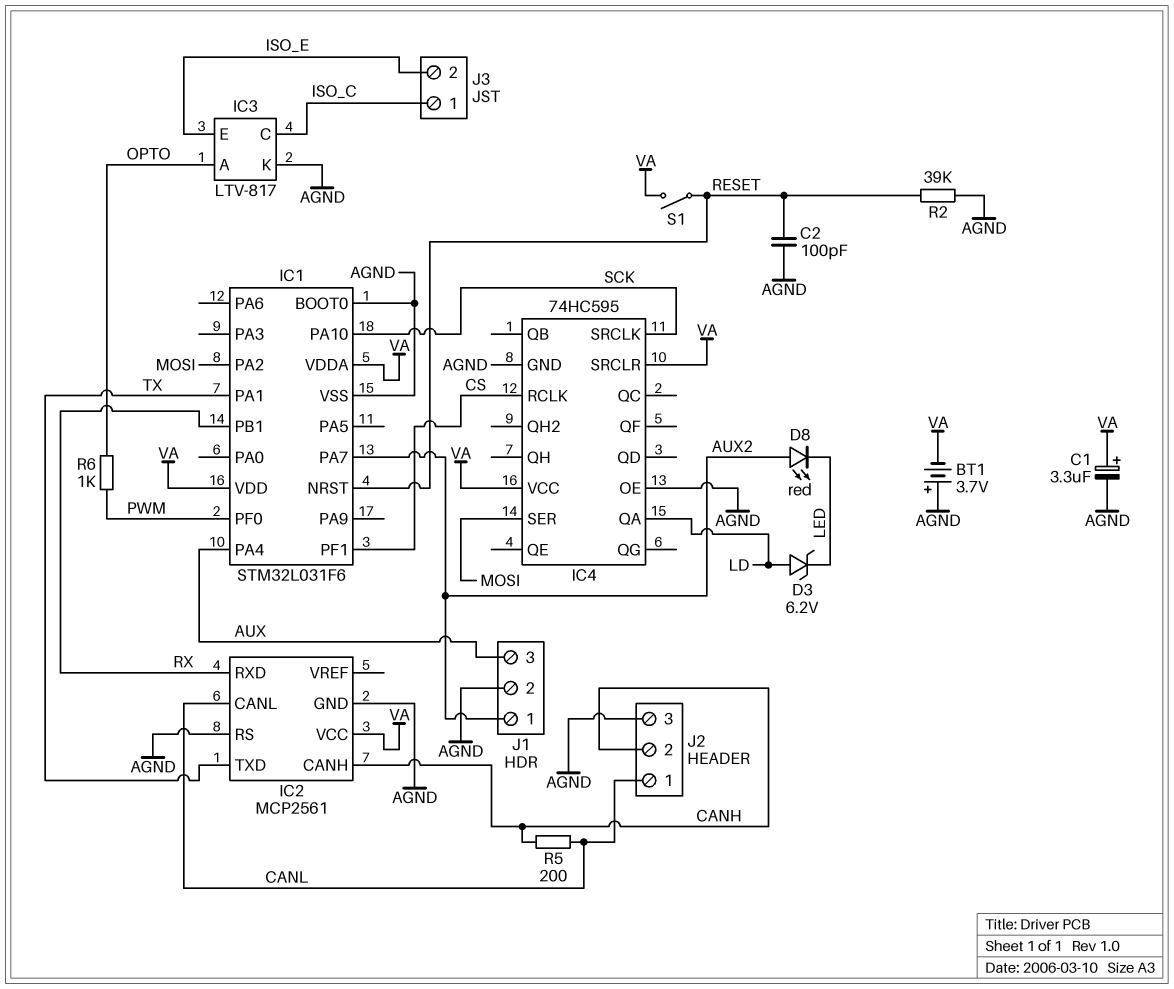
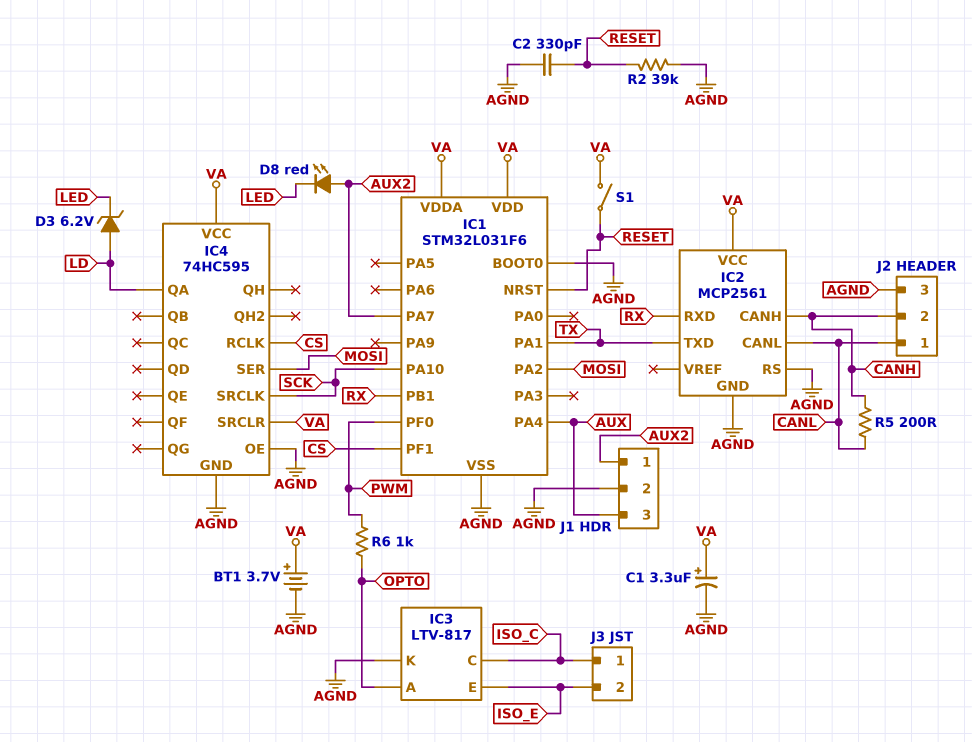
BT1: 3.7V (plus AGND, minus VA) -> 3.7V (plus VA, minus AGND)
C2: 100pF (AGND, RESET) -> 330pF (AGND, RESET)

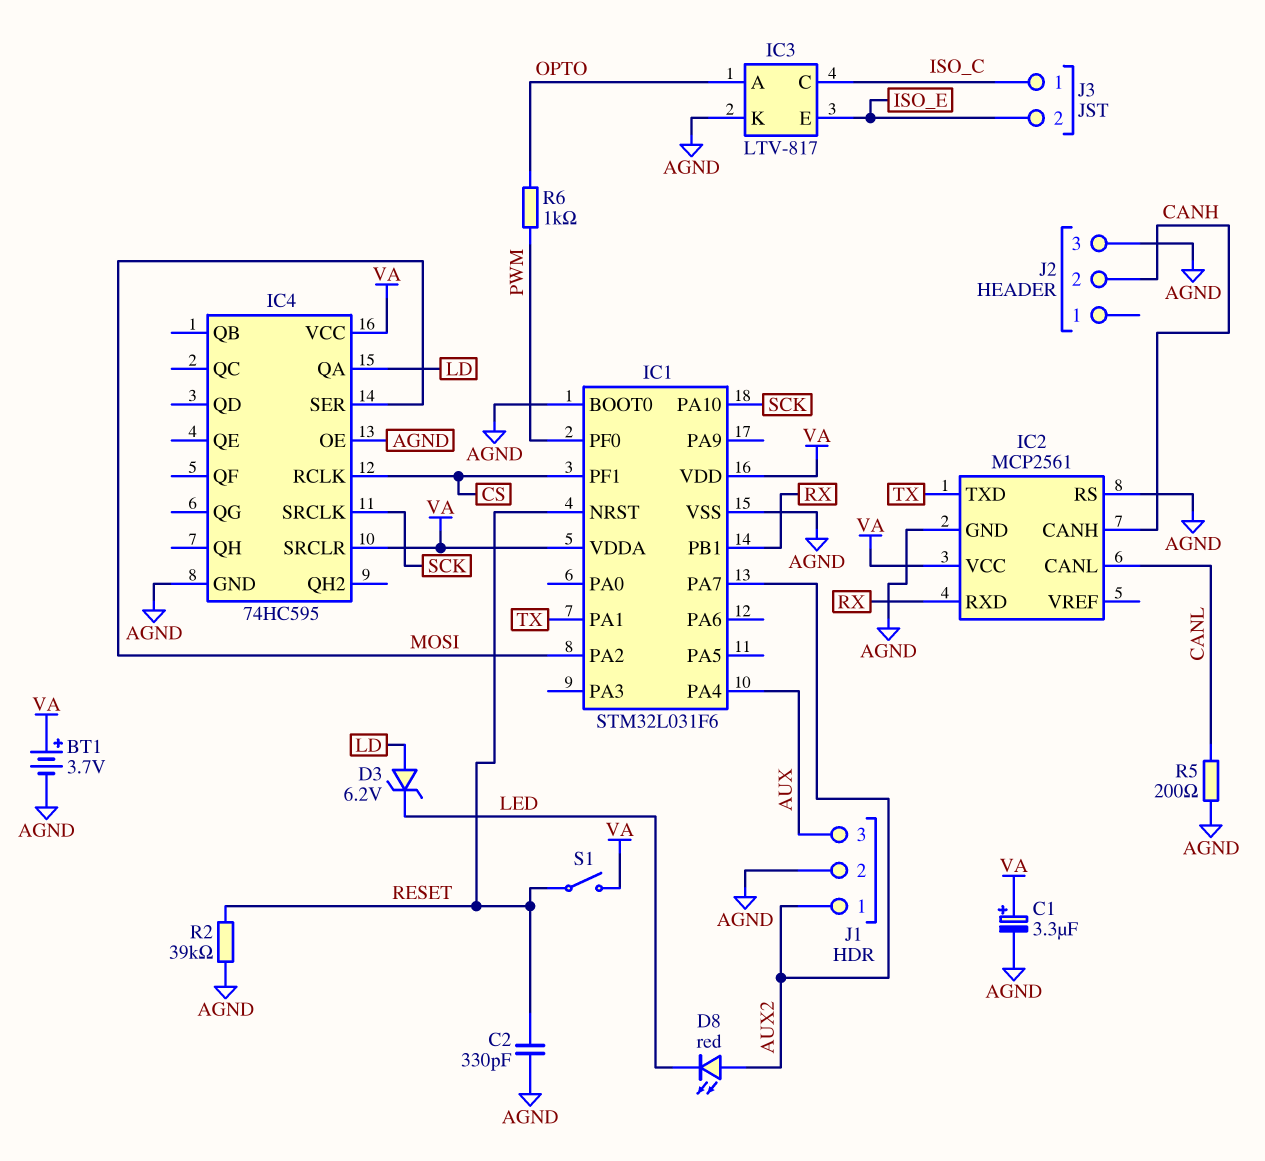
J2 pin 1: CANL -> none
R5: 200 (CANH, CANL) -> 200 (AGND, CANL)

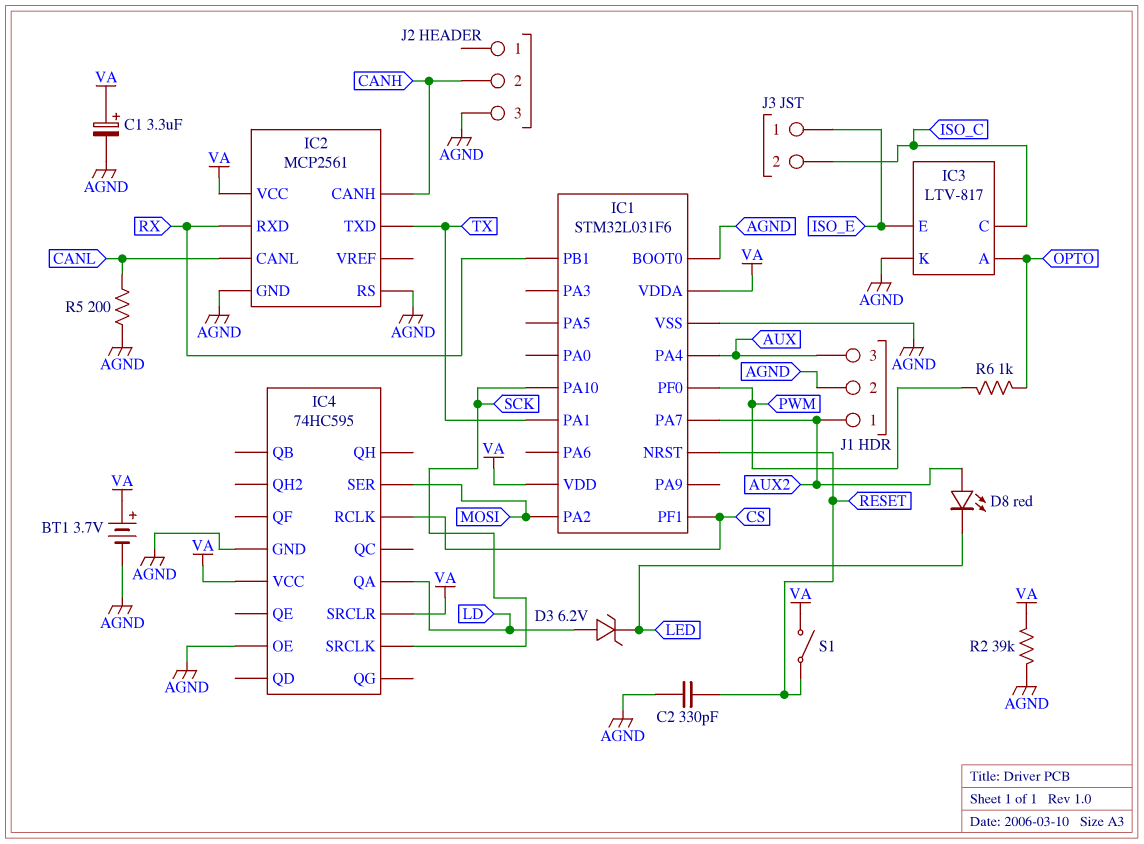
J3 pin 1: ISO_C -> ISO_E
J3 pin 2: ISO_E -> ISO_C
R2: 39k (AGND, RESET) -> 39k (AGND, VA)

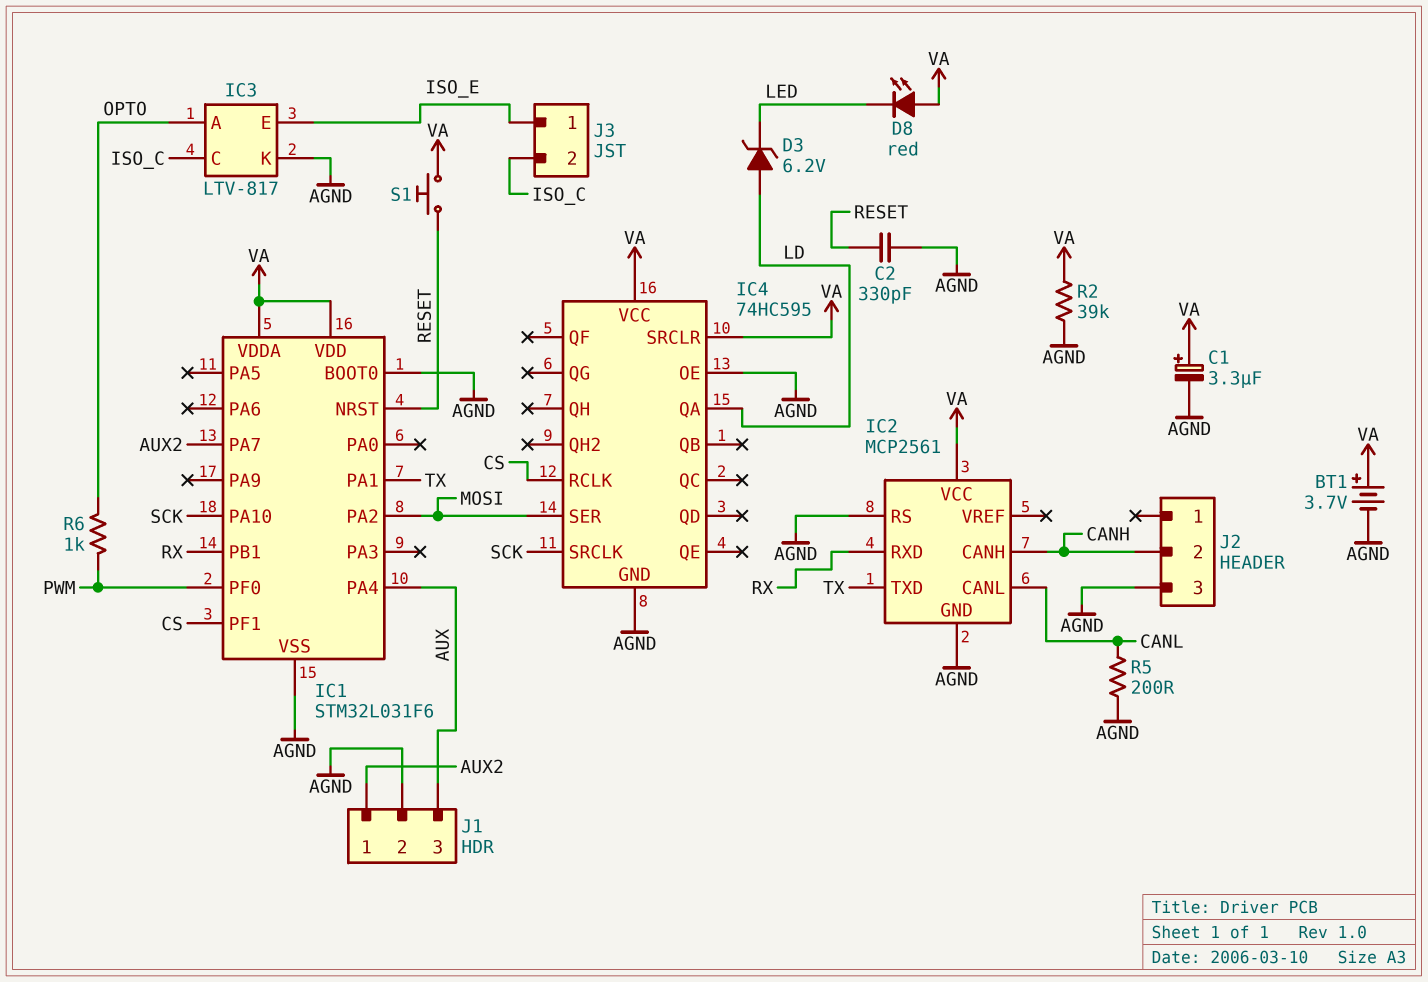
D8: LED red (A AUX2, K LED) -> LED red (A VA, K LED)
S1: switch (RESET, VA) -> button (RESET, VA)

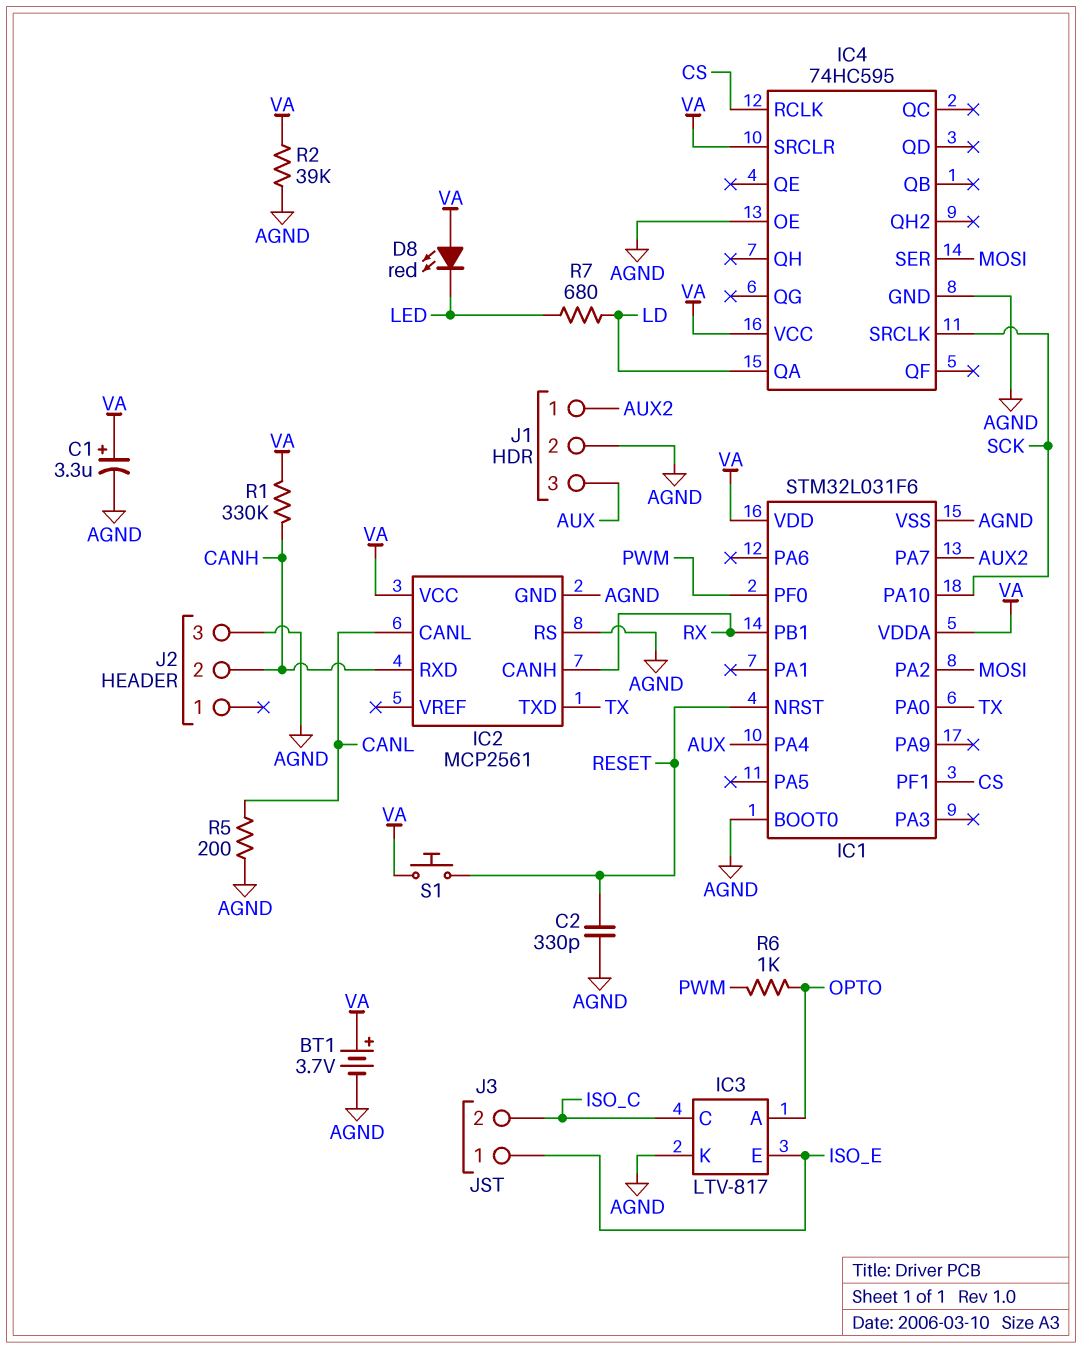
D3: zener 6.2V (A LD, K LED) -> none
IC1 pin PA0: none -> TX
IC1 pin PA1: TX -> none
IC2 pin CANH: CANH -> RX
IC2 pin RXD: RX -> CANH
R1: none -> 330k (CANH, VA)
R7: none -> 680 (LD, LED)

